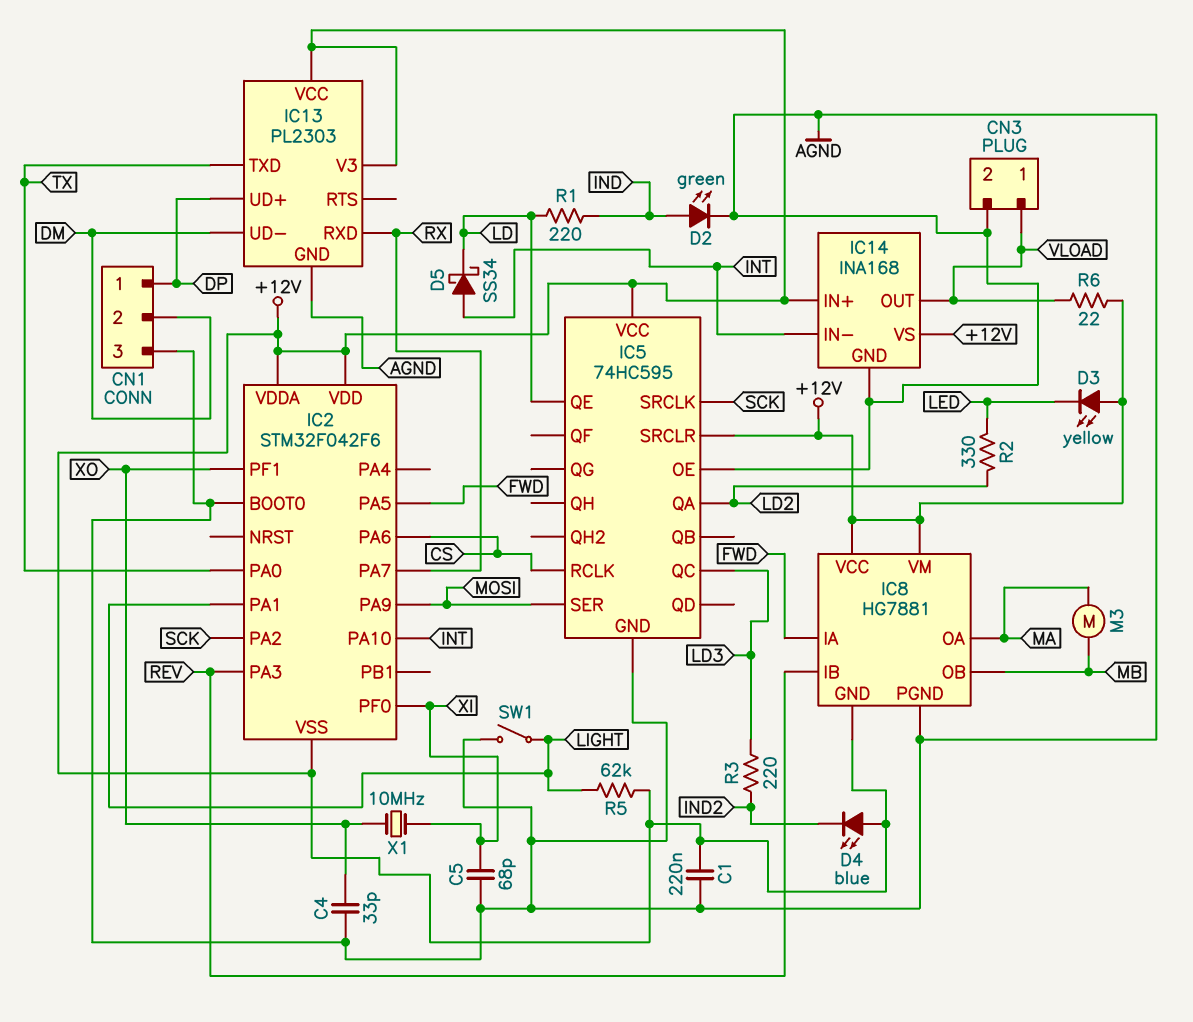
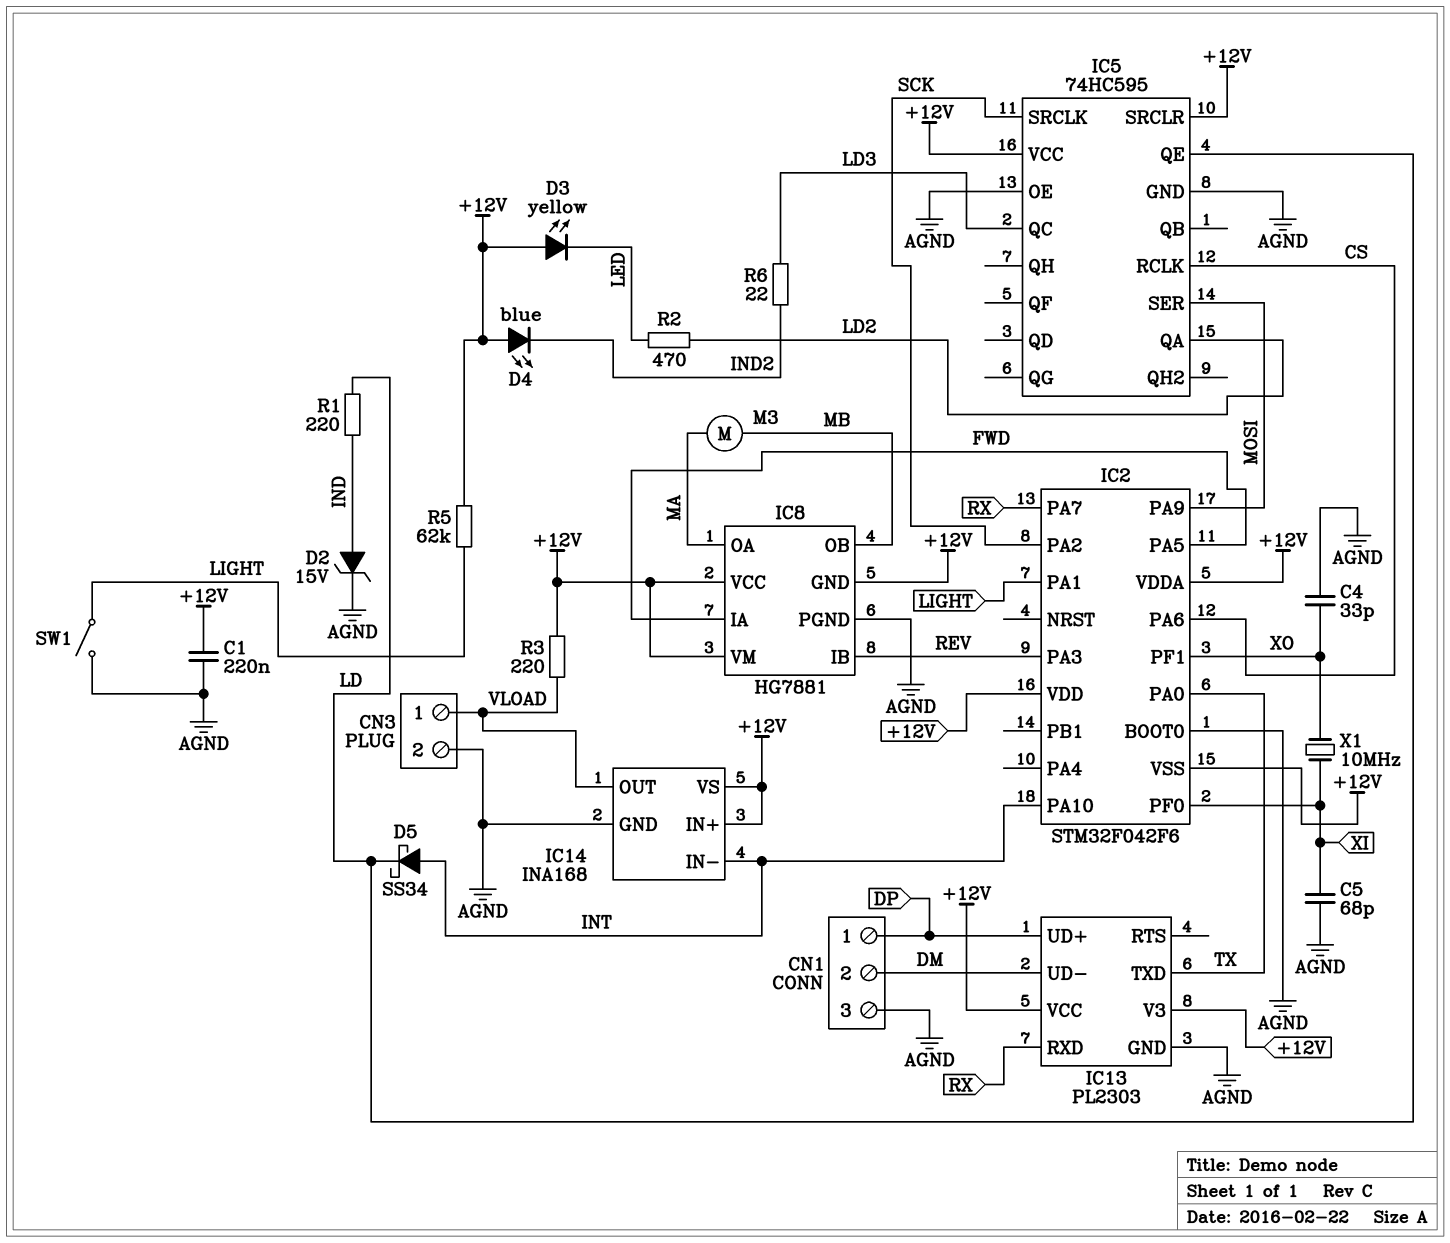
D2: LED green (A IND, K AGND) -> zener 15V (A IND, K AGND)
R2: 330 (LD2, LED) -> 470 (LD2, LED)
R3: 220 (IND2, LD3) -> 220 (+12V, VLOAD)
R6: 22 (+12V, VLOAD) -> 22 (IND2, LD3)

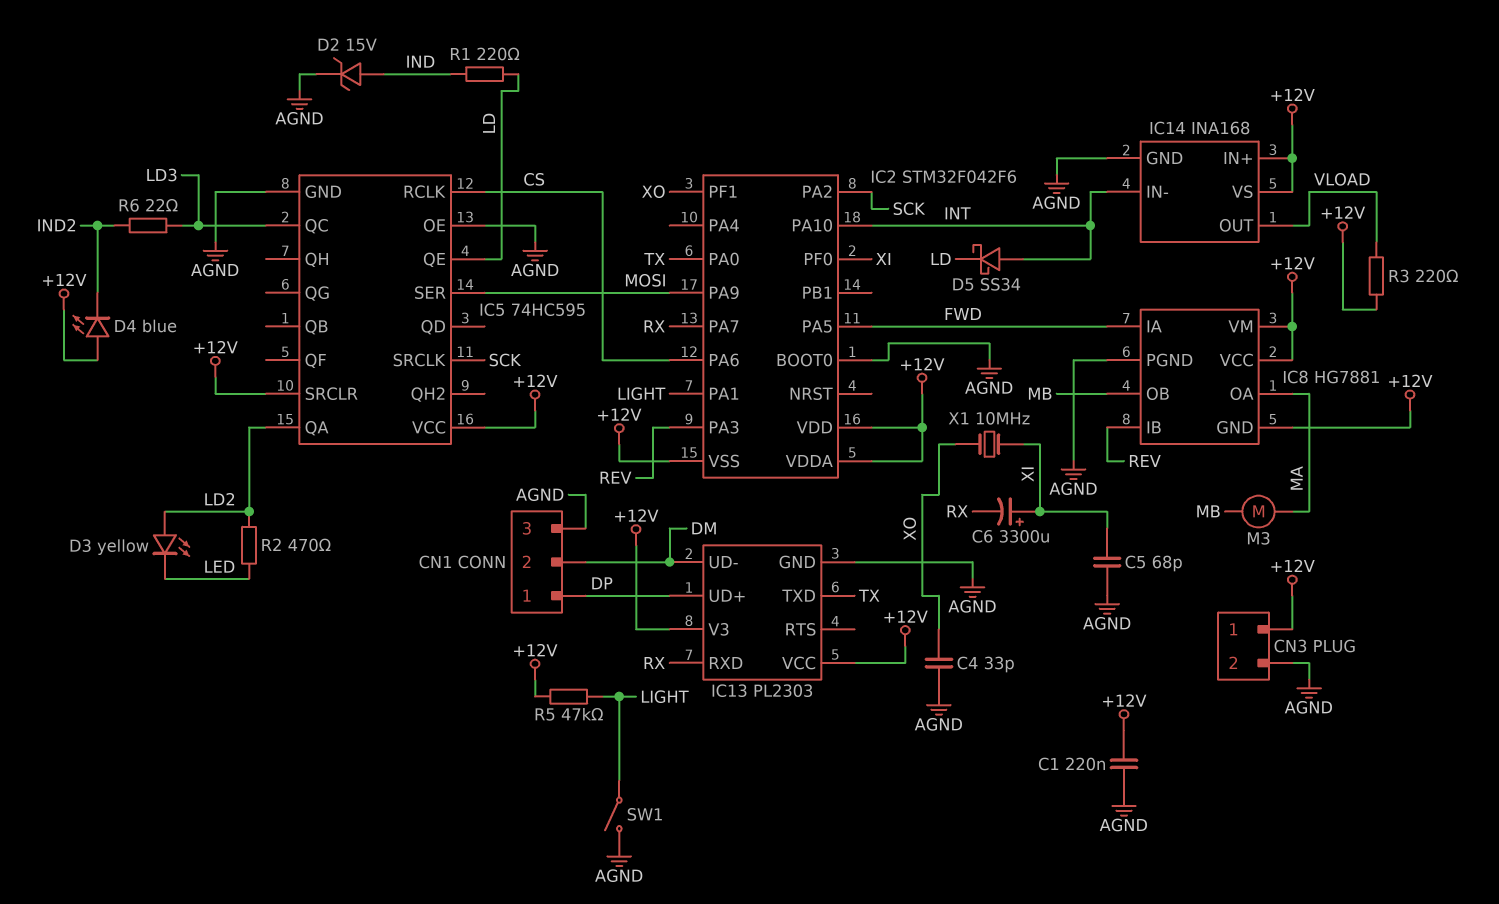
C6: none -> 3300uF (plus XI, minus RX)
CN3 pin 1: VLOAD -> +12V
D3: LED yellow (A +12V, K LED) -> LED yellow (A LD2, K LED)
R5: 62k (+12V, LIGHT) -> 47k (+12V, LIGHT)

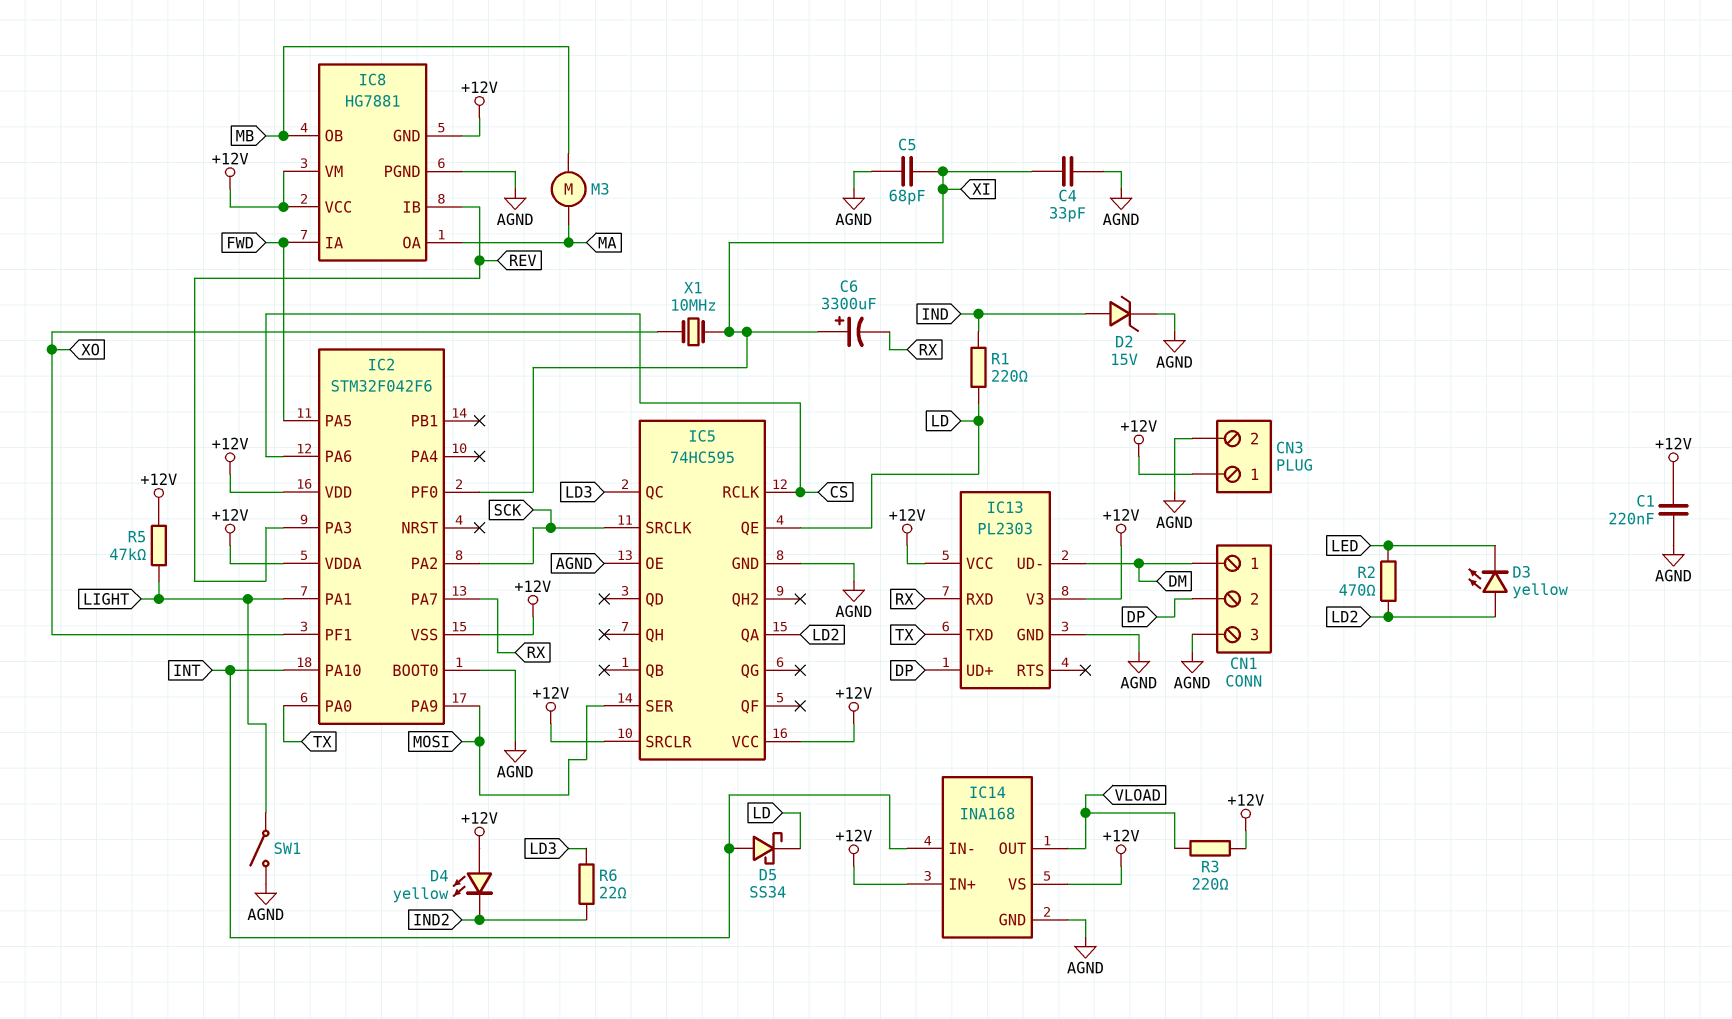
C4: 33pF (AGND, XO) -> 33pF (AGND, XI)
CN1 pin 1: DP -> DM
CN1 pin 2: DM -> DP
D4: LED blue (A +12V, K IND2) -> LED yellow (A +12V, K IND2)

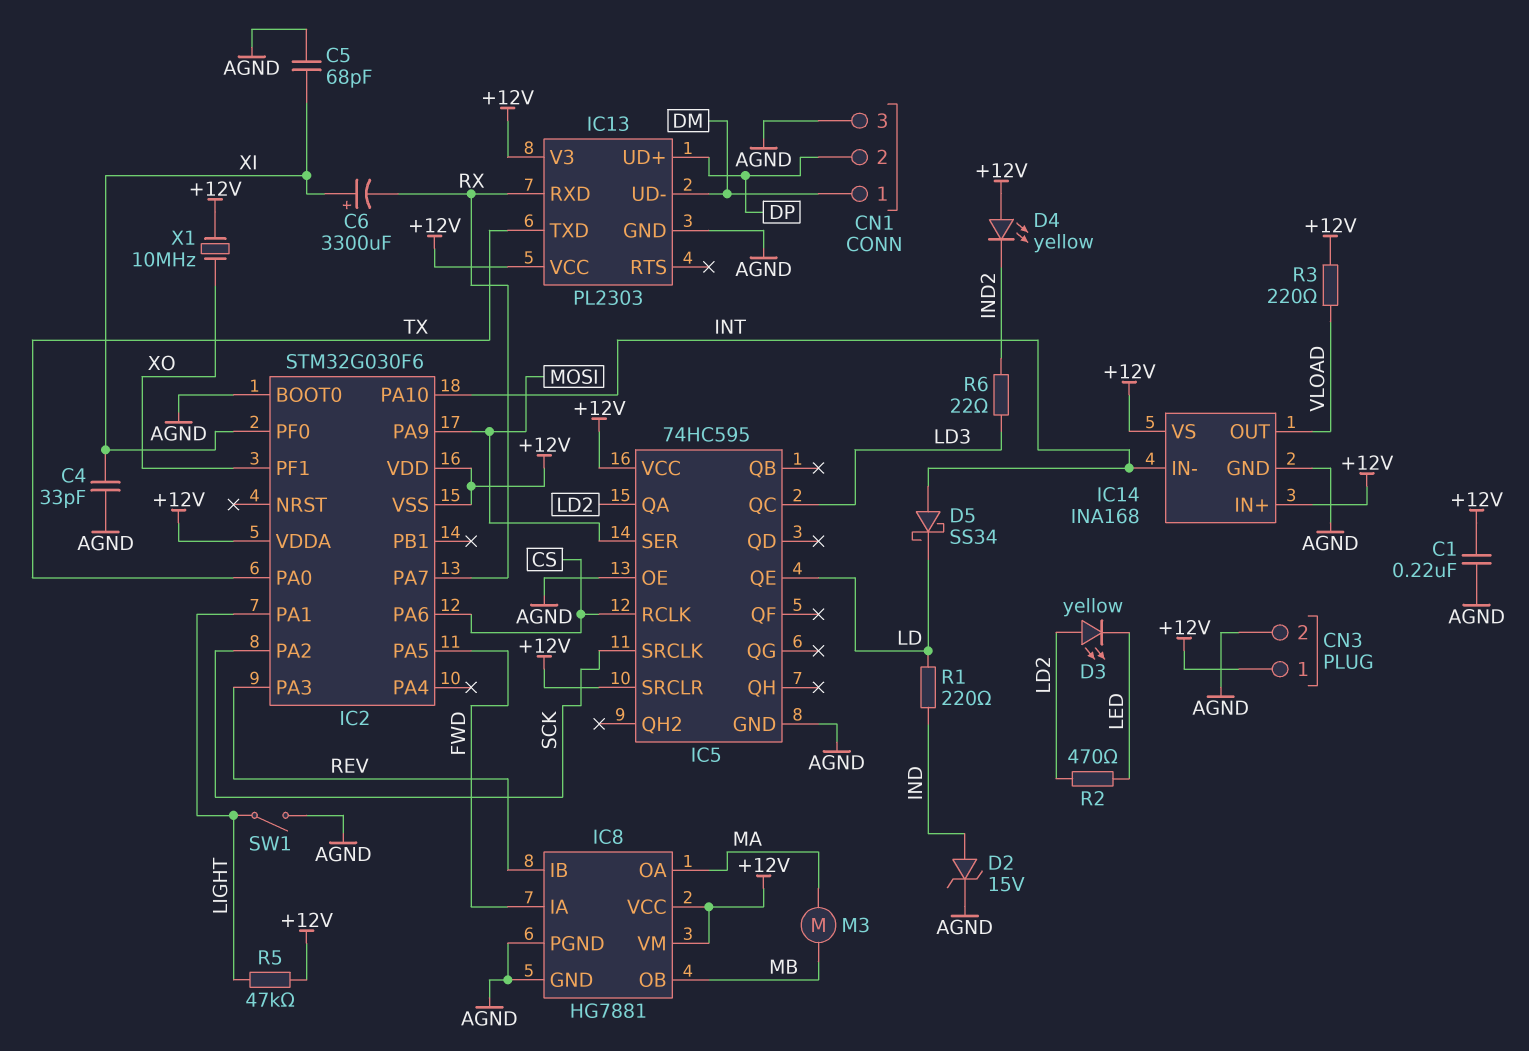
IC2: STM32F042F6 -> STM32G030F6
IC8 pin GND: +12V -> AGND
X1: 10MHz (XI, XO) -> 10MHz (+12V, XO)

